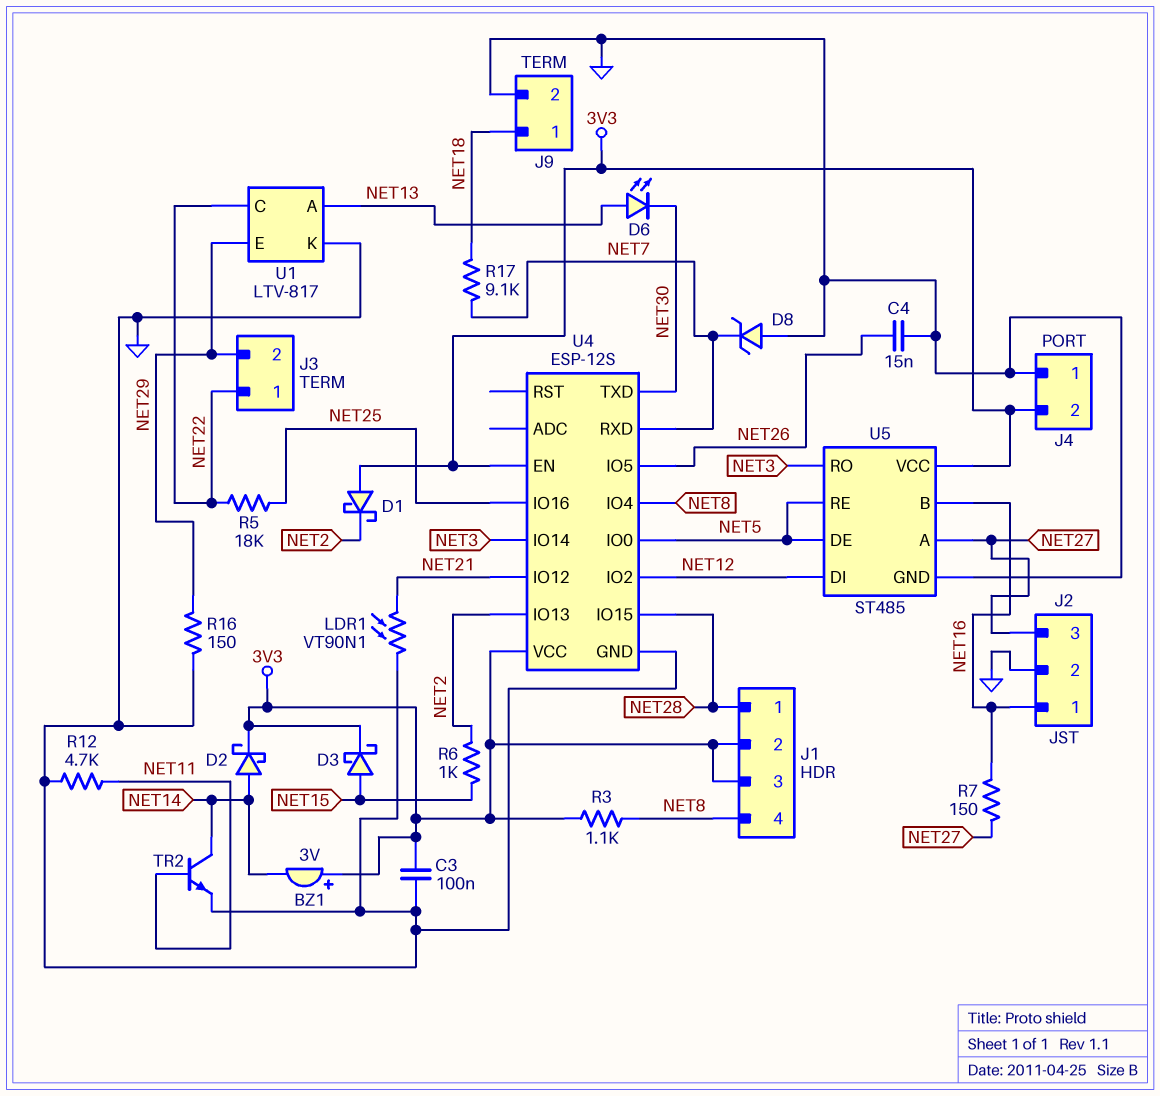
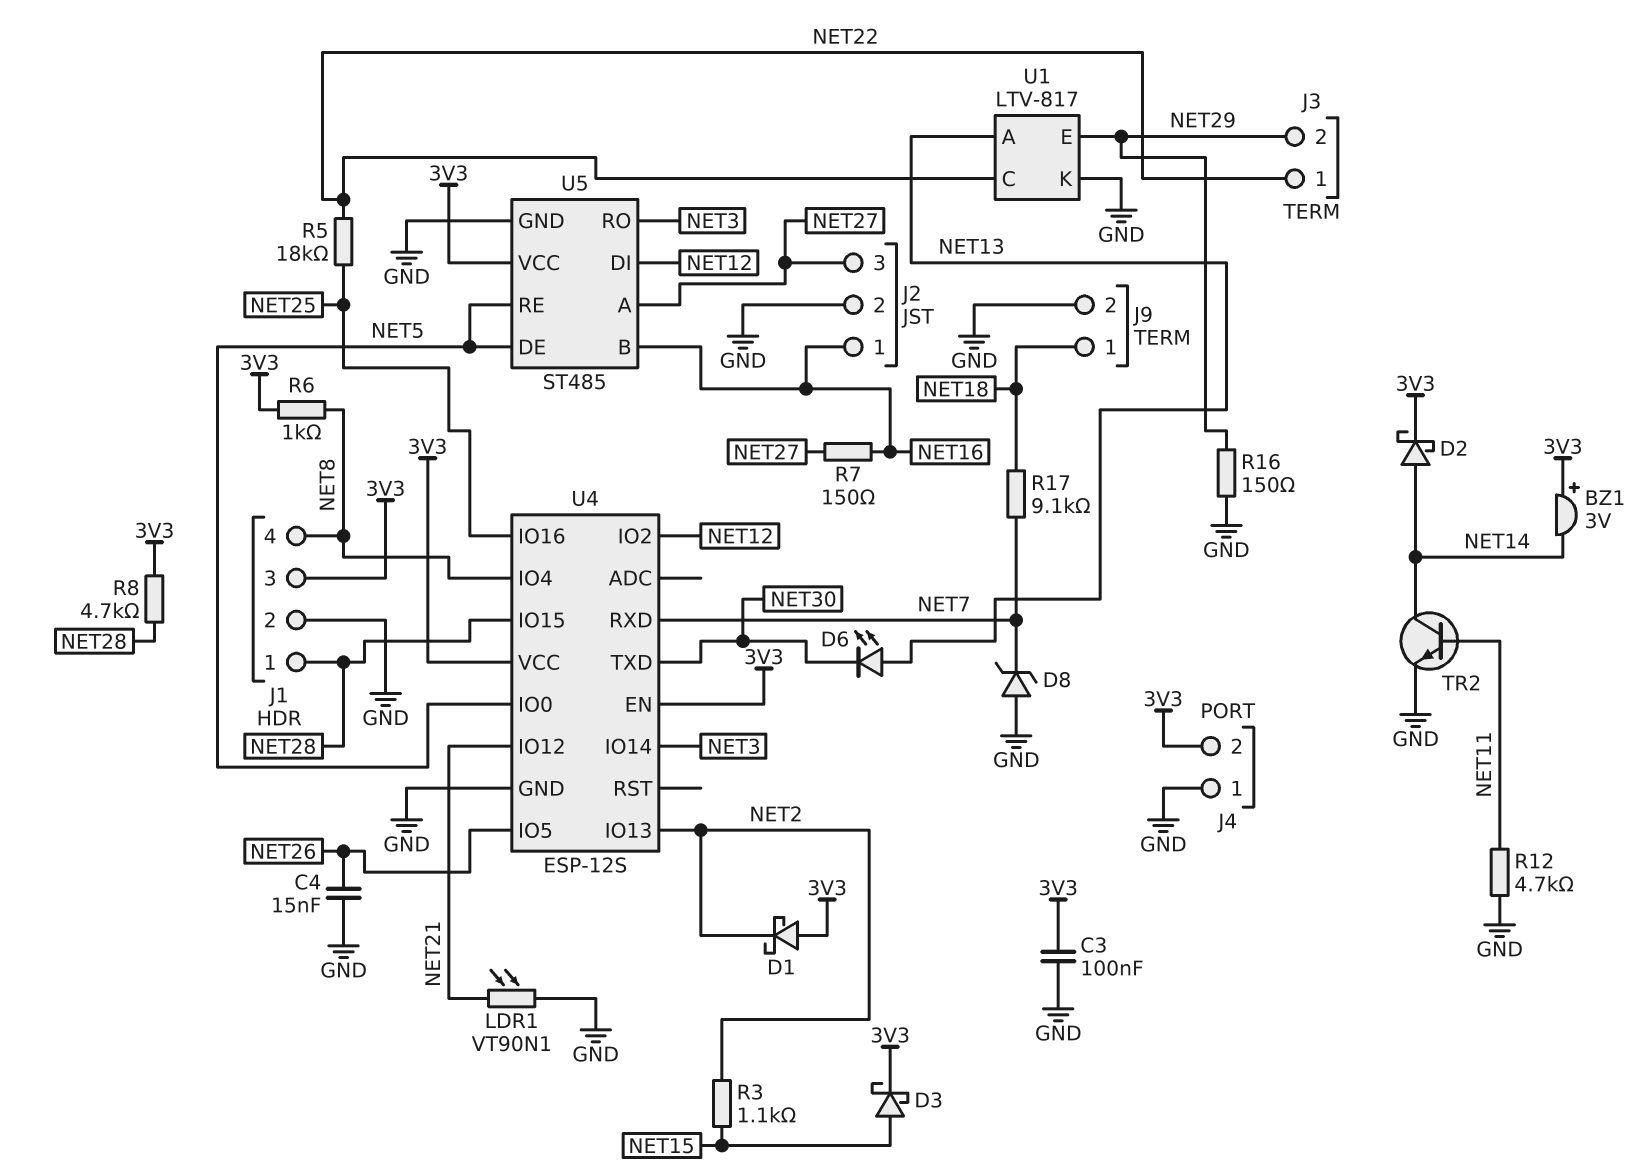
J1 pin 2: 3V3 -> GND
R3: 1.1k (3V3, NET8) -> 1.1k (NET2, NET15)
R6: 1k (NET2, NET15) -> 1k (3V3, NET8)
R8: none -> 4.7k (3V3, NET28)

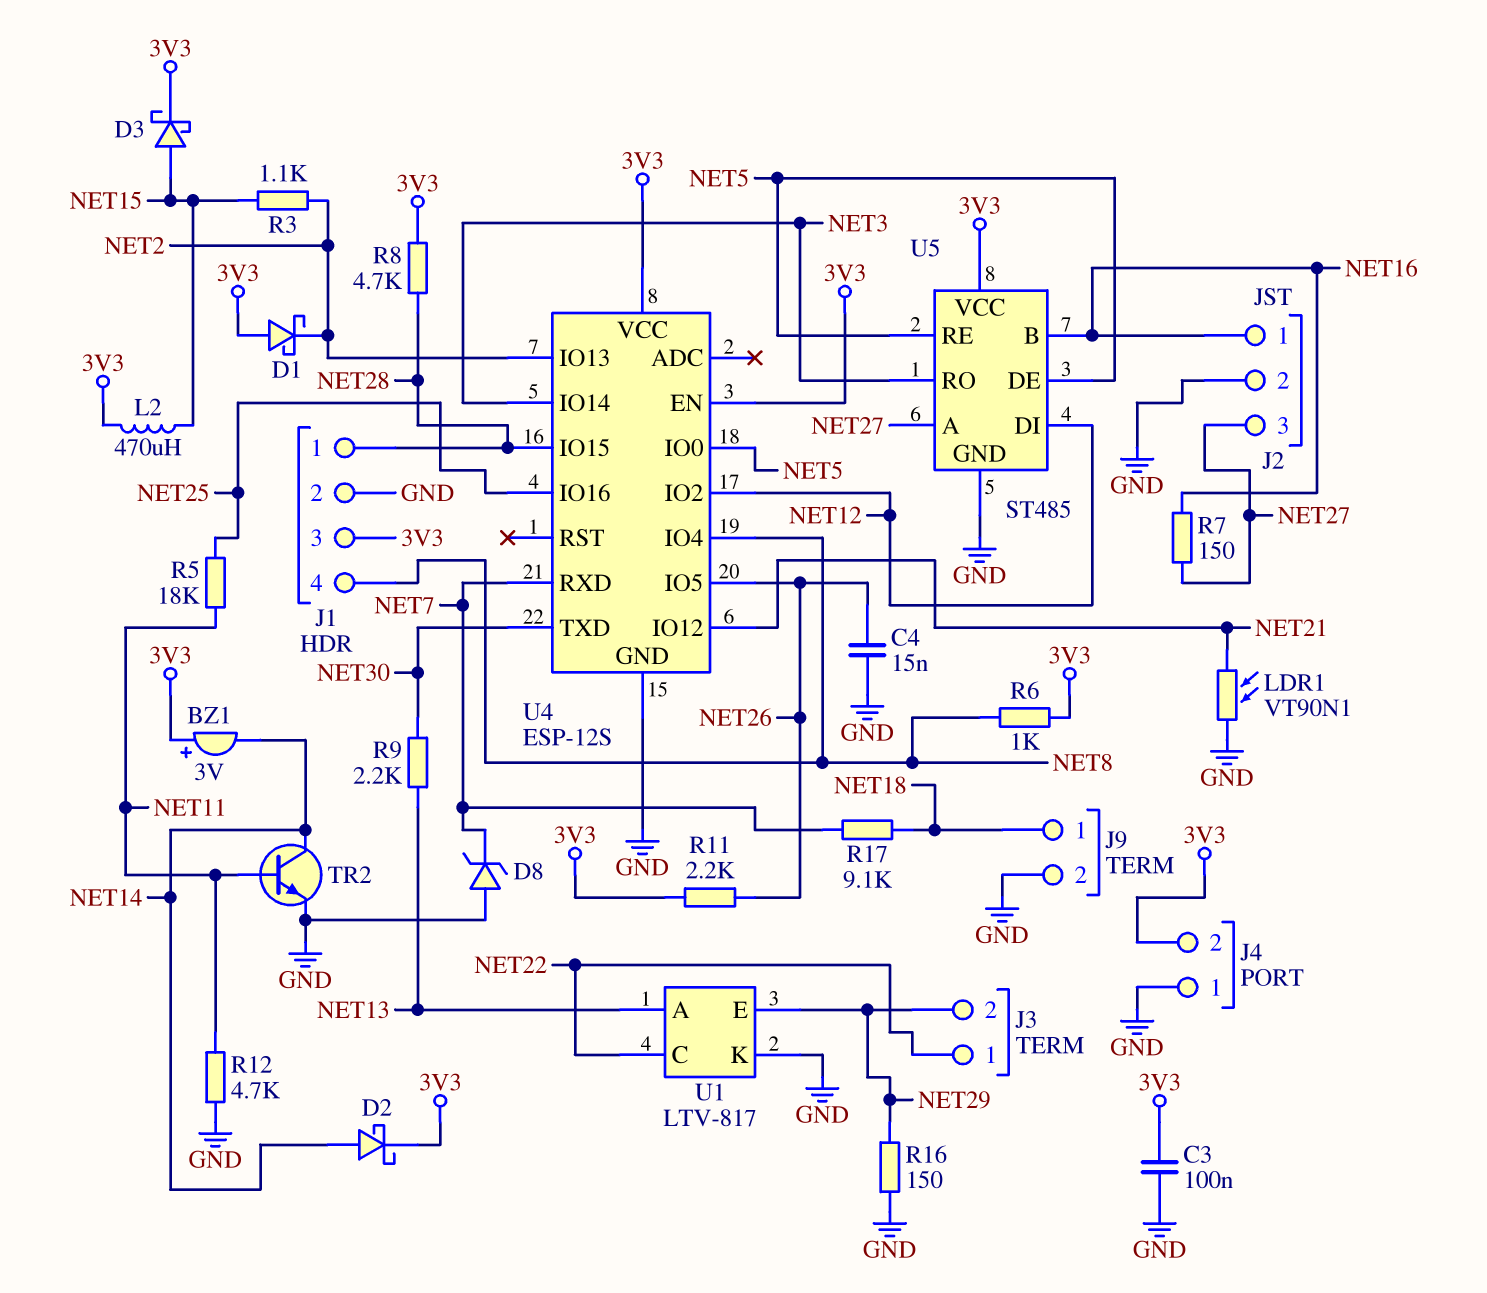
D6: LED (A NET13, K NET30) -> none
L2: none -> 470uH (3V3, NET15)
R5: 18k (NET22, NET25) -> 18k (NET11, NET25)
R9: none -> 2.2k (NET13, NET30)
R11: none -> 2.2k (3V3, NET26)

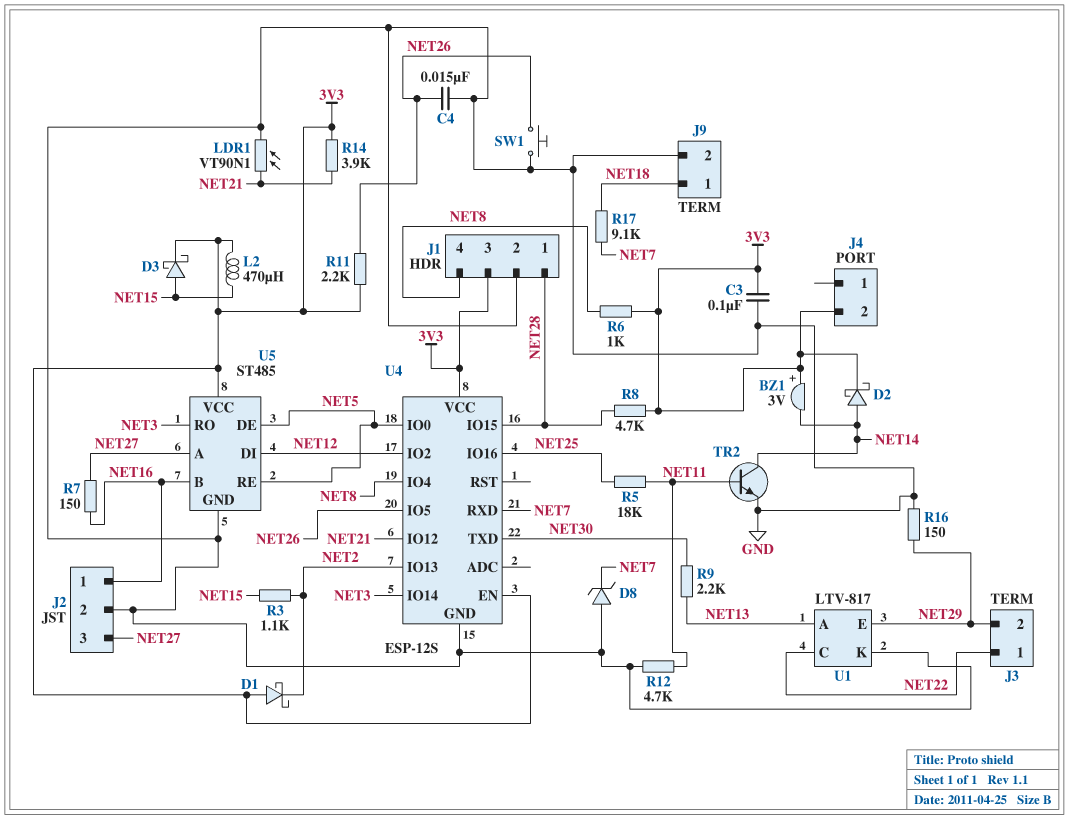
J4 pin 1: GND -> none
R14: none -> 3.9k (3V3, NET21)
SW1: none -> button (GND, NET26)

